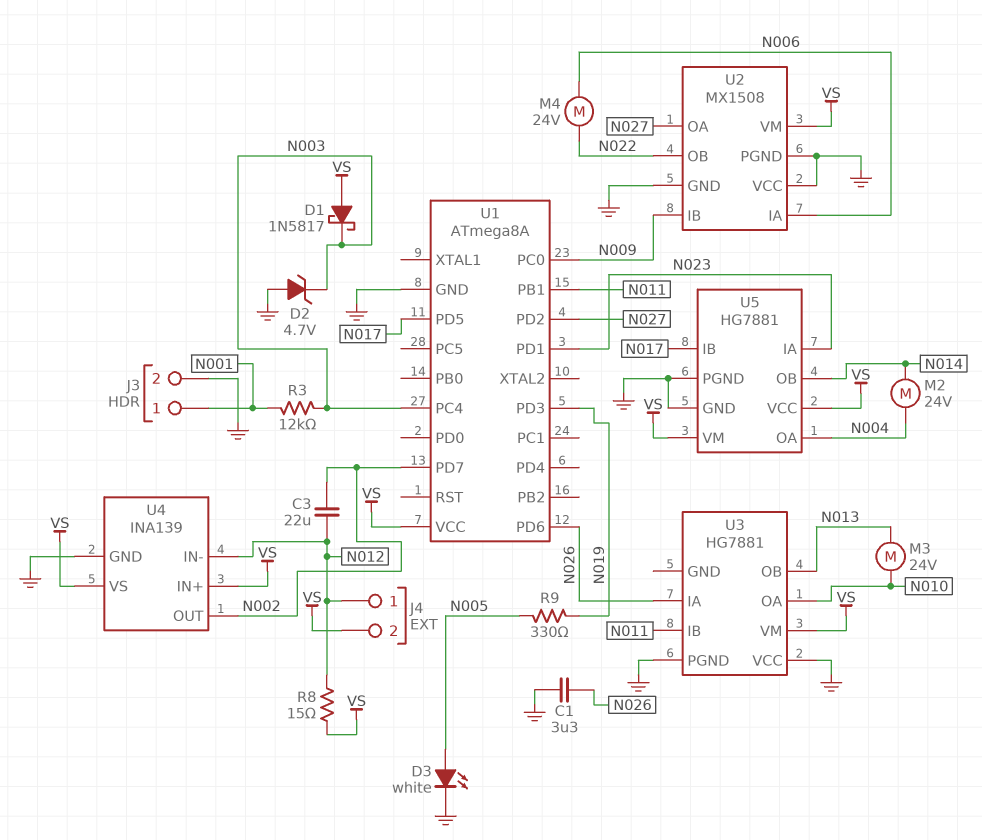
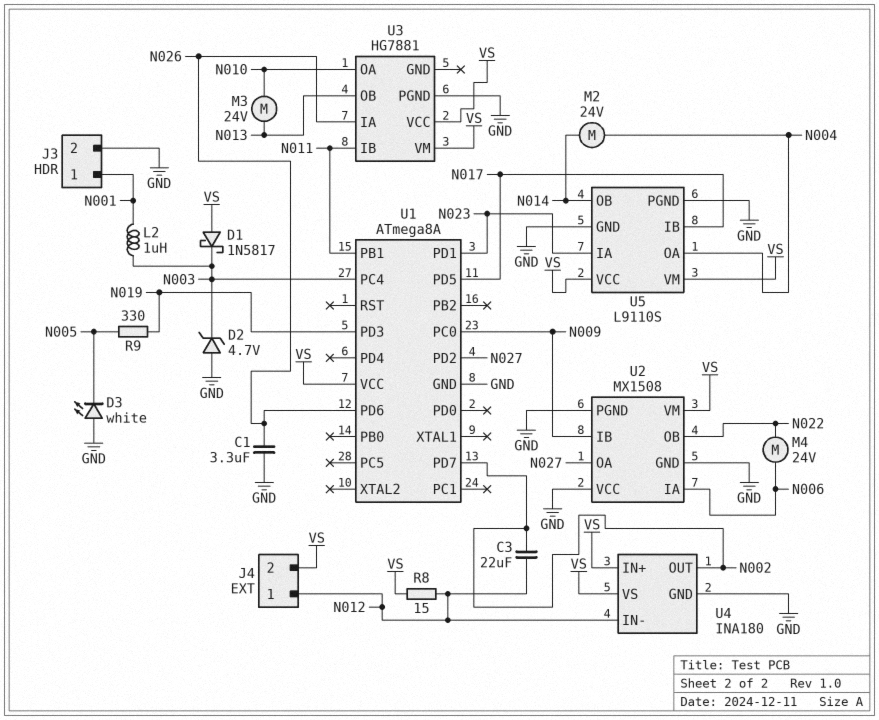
D3: LED white (A N005, K GND) -> LED white (A GND, K N005)
L2: none -> 1uH (N001, N003)
R3: 12k (N001, N003) -> none
U3 pin VCC: GND -> VS
U4: INA139 -> INA180
U5: HG7881 -> L9110S

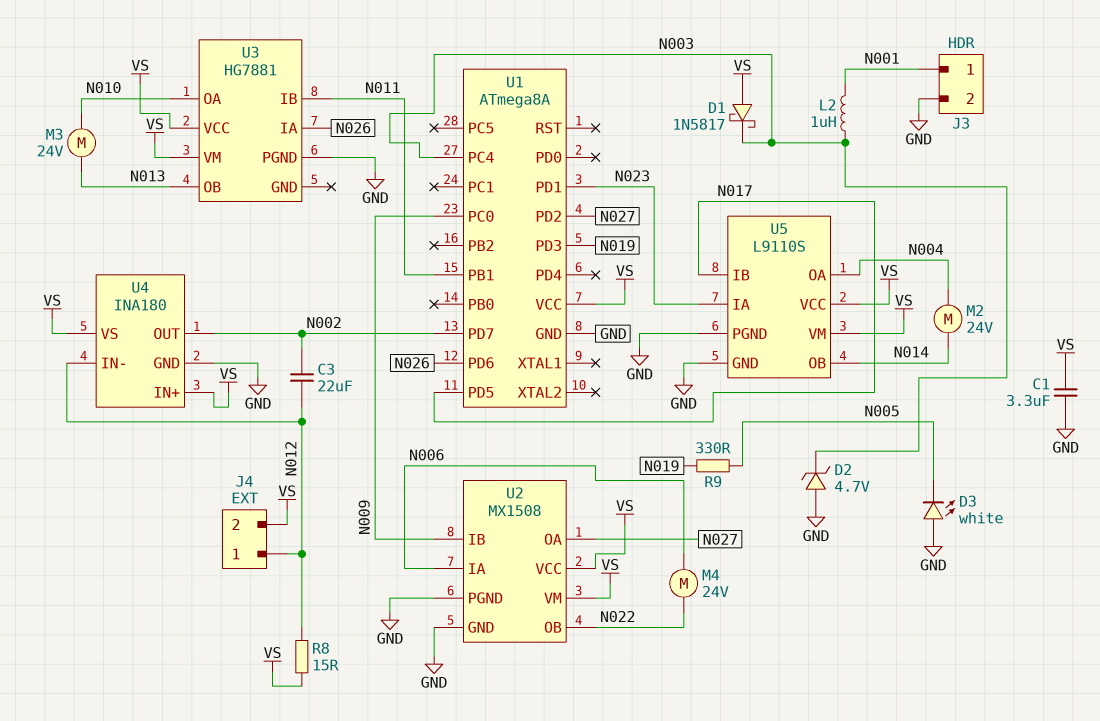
C1: 3.3uF (GND, N026) -> 3.3uF (GND, VS)
U2 pin VCC: GND -> VS

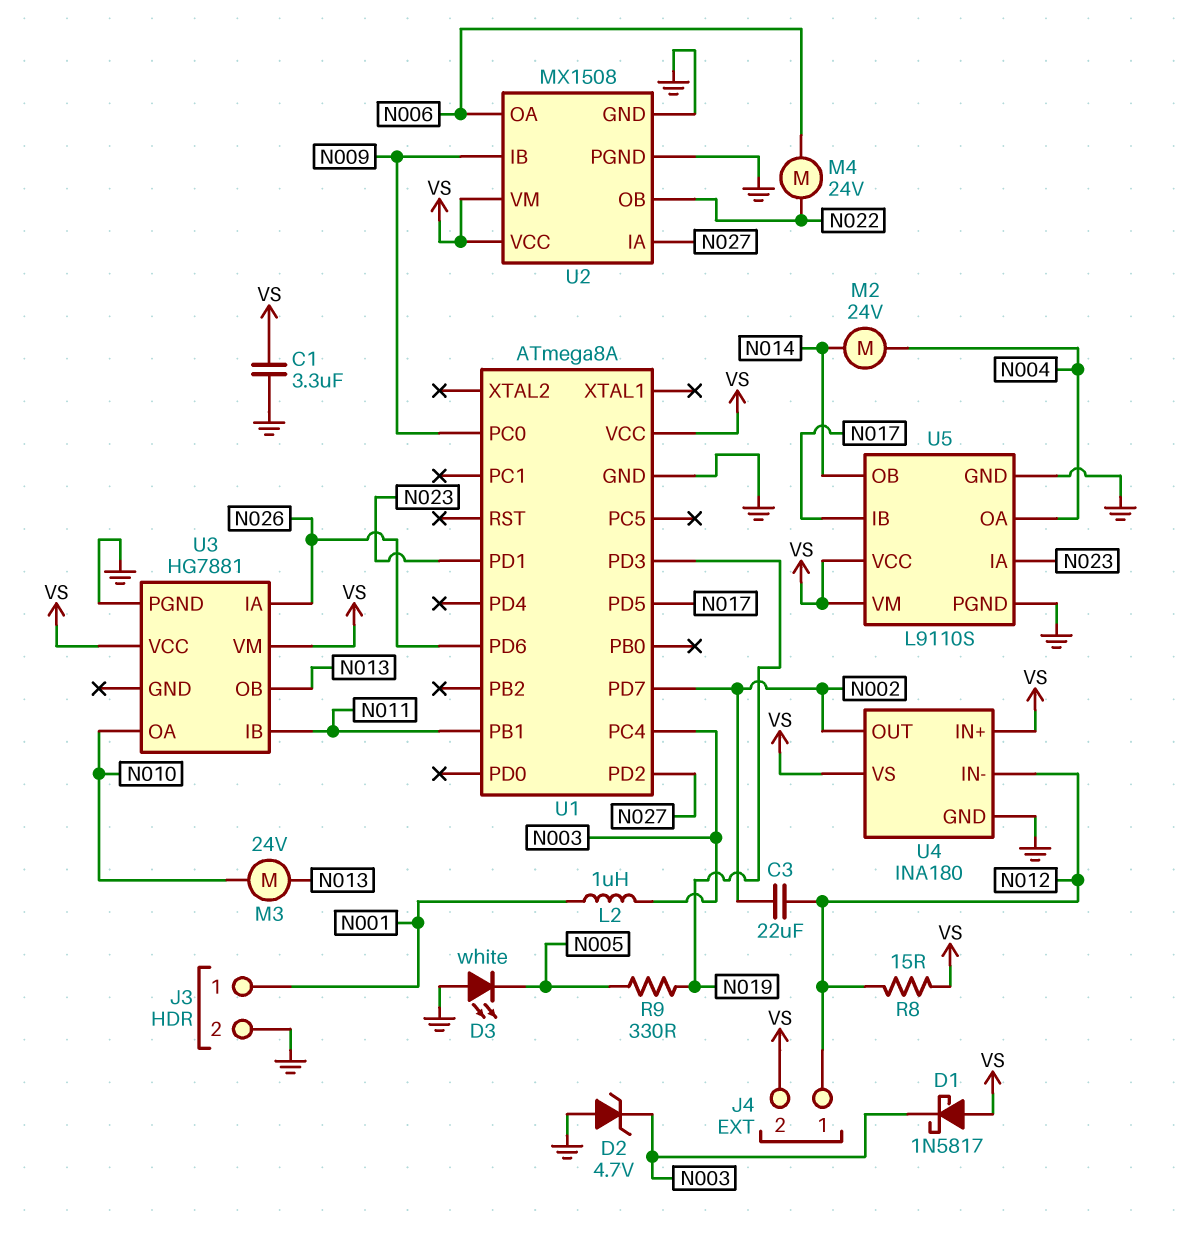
U2 pin IA: N006 -> N027
U2 pin OA: N027 -> N006

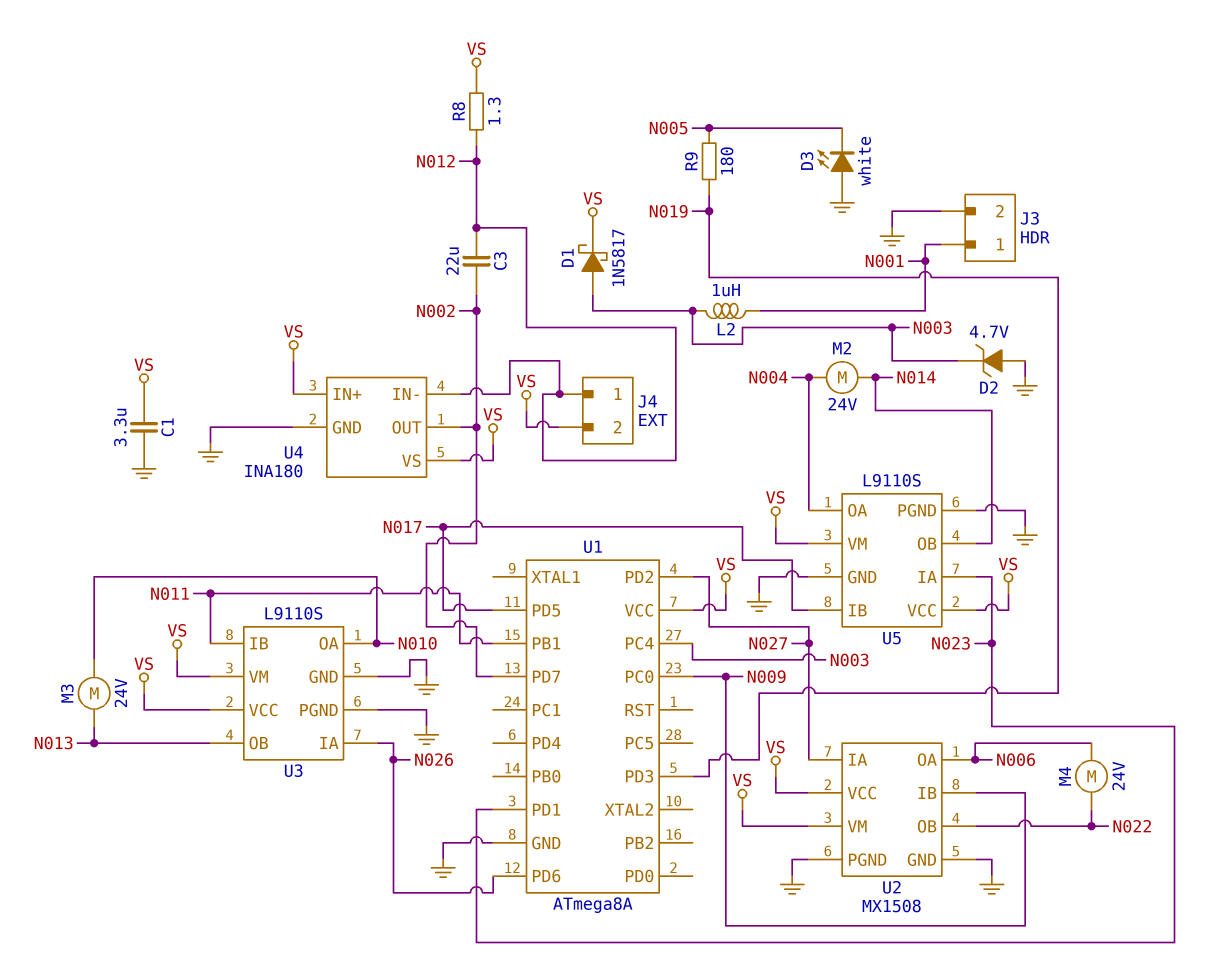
D1: schottky 1N5817 (A VS, K N003) -> schottky 1N5817 (A N003, K VS)
R8: 15 (N012, VS) -> 1.3 (N012, VS)
R9: 330 (N005, N019) -> 180 (N005, N019)
U3: HG7881 -> L9110S
U3 pin GND: none -> GND

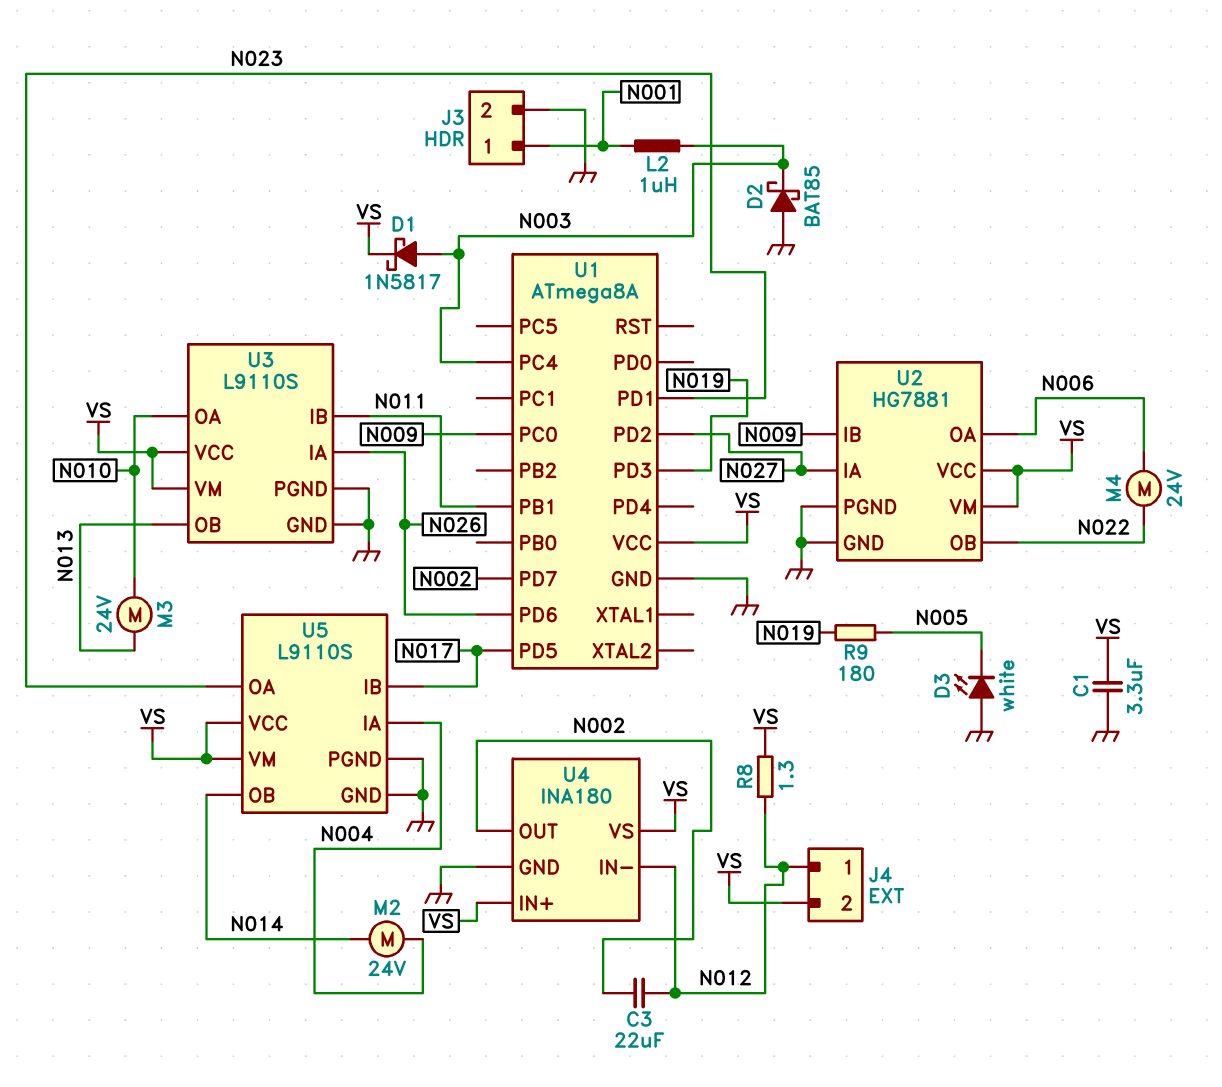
D2: zener 4.7V (A GND, K N003) -> schottky BAT85 (A GND, K N003)
U2: MX1508 -> HG7881
U5 pin IA: N023 -> N004
U5 pin OA: N004 -> N023

